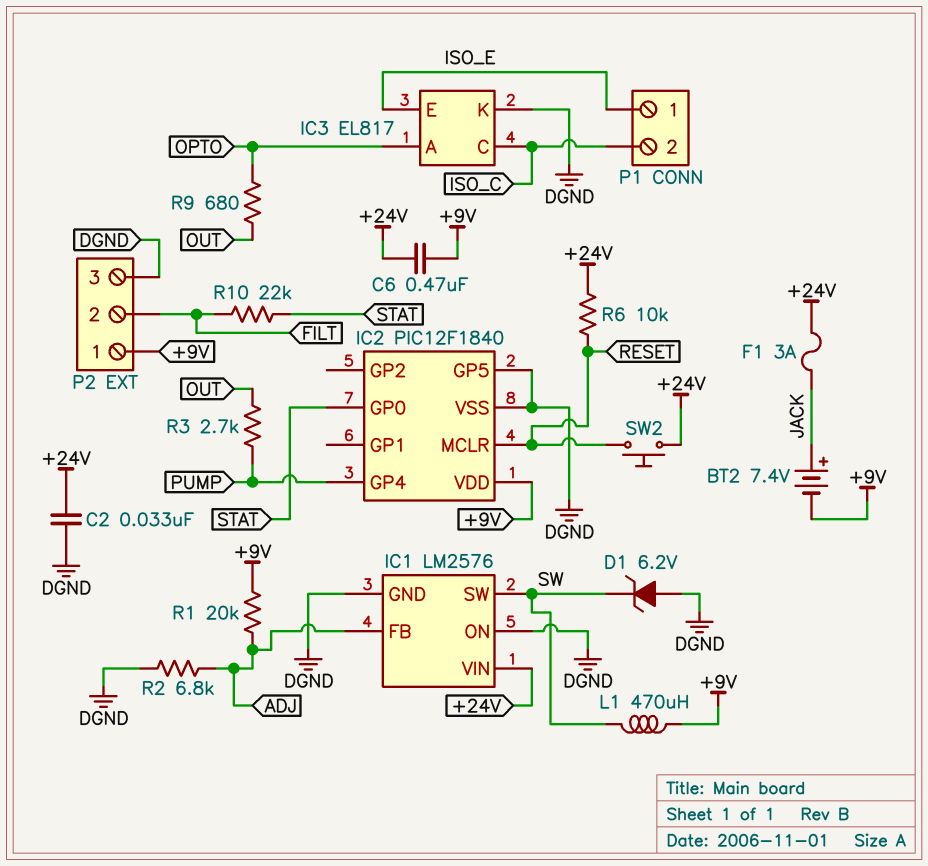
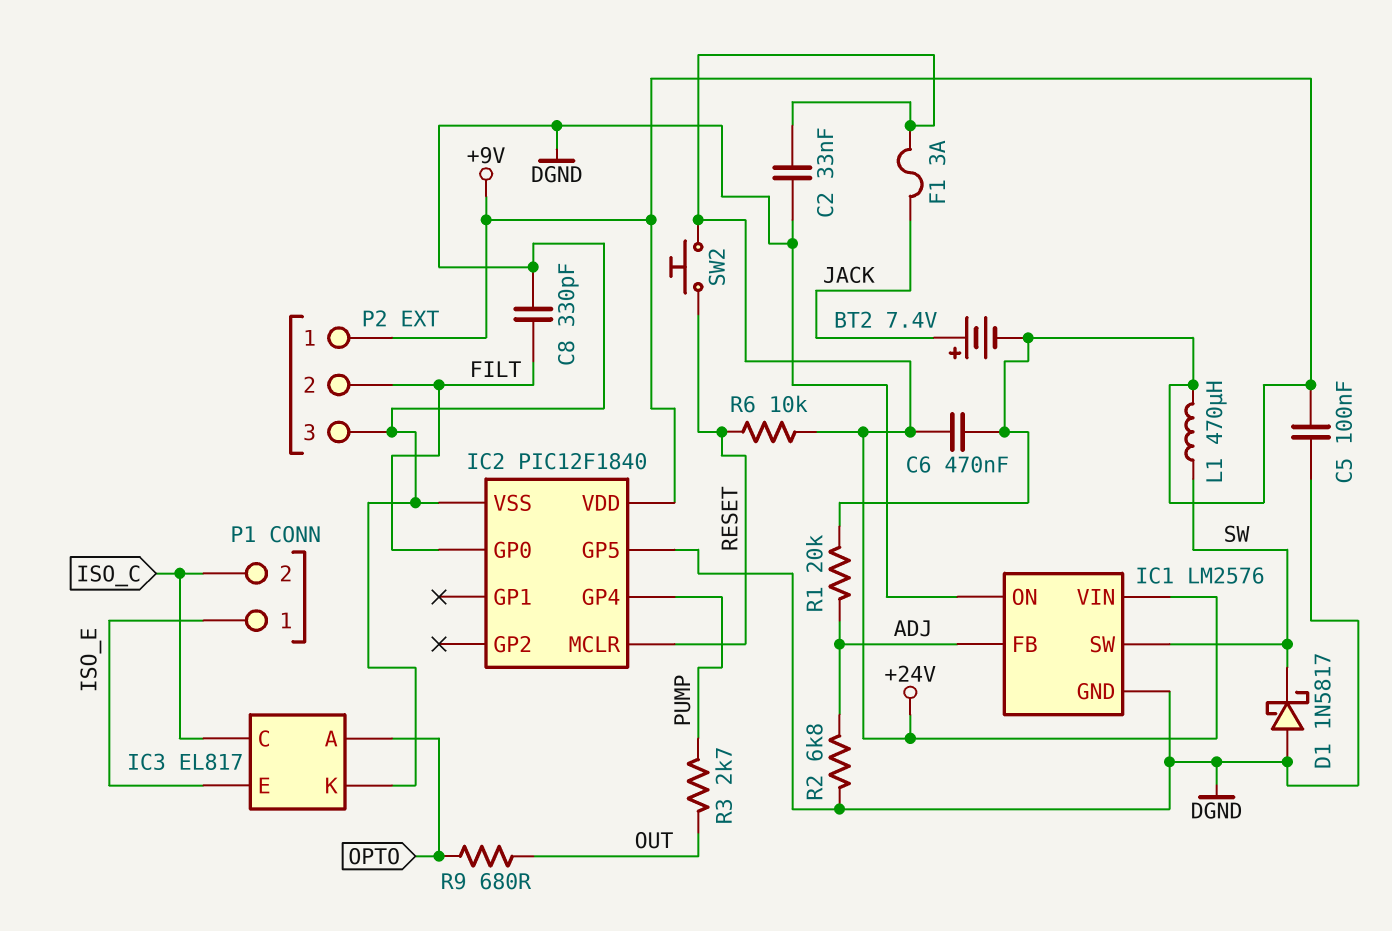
C5: none -> 100nF (+9V, DGND)
C8: none -> 330pF (DGND, FILT)
D1: zener 6.2V (A DGND, K SW) -> schottky 1N5817 (A DGND, K SW)
IC2 pin GP0: STAT -> FILT
R10: 22k (FILT, STAT) -> none

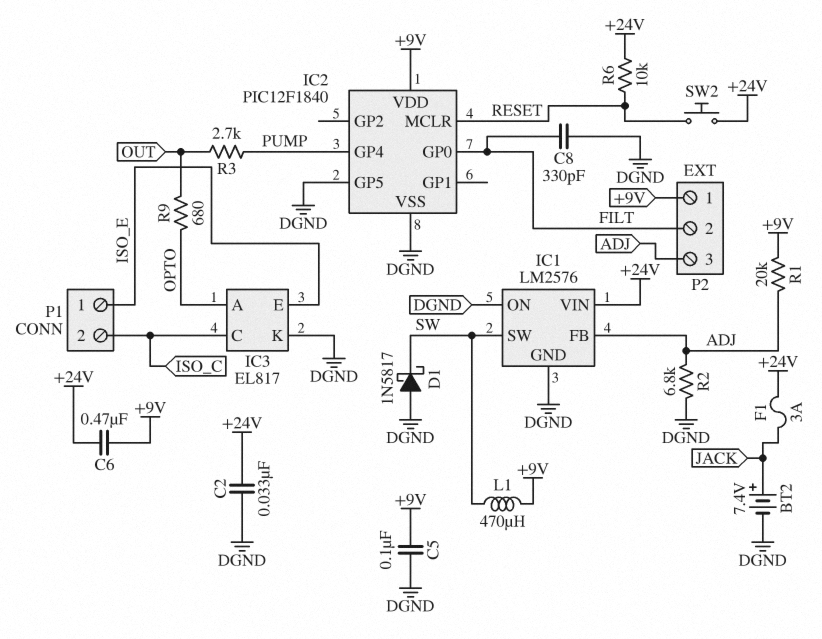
BT2: 7.4V (plus JACK, minus +9V) -> 7.4V (plus JACK, minus DGND)
P2 pin 3: DGND -> ADJ

